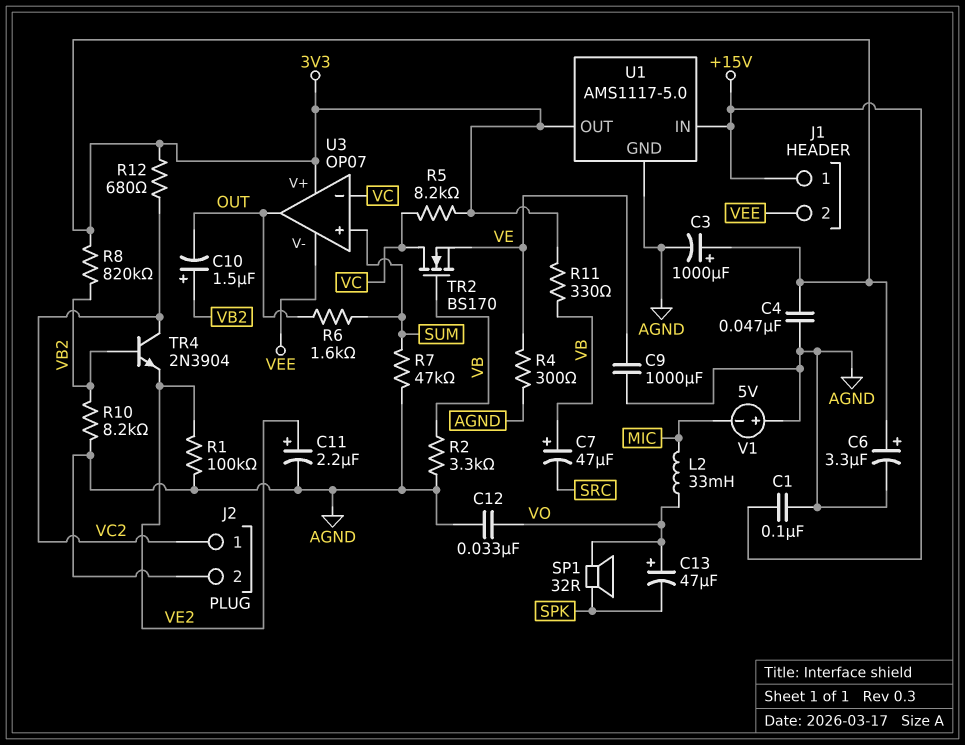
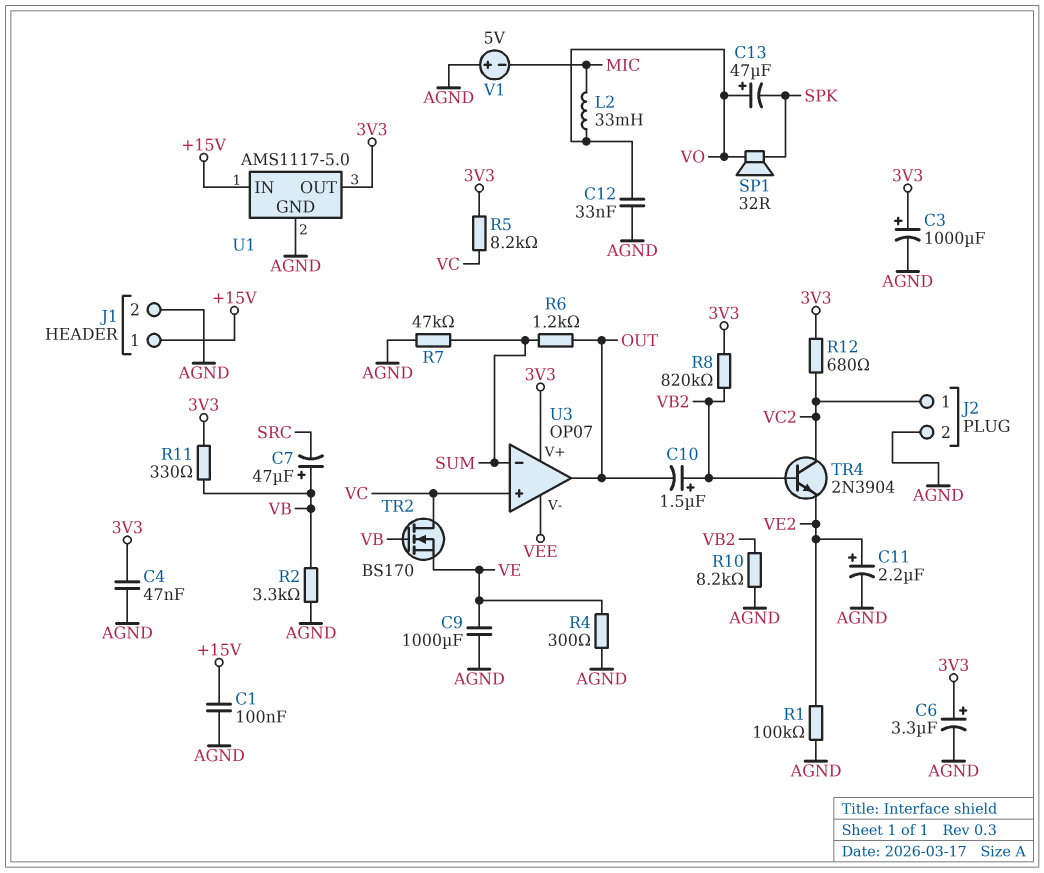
J1 pin 2: VEE -> AGND
R6: 1.6k (OUT, SUM) -> 1.2k (OUT, SUM)
U3 pin in+: SUM -> VC
U3 pin in-: VC -> SUM

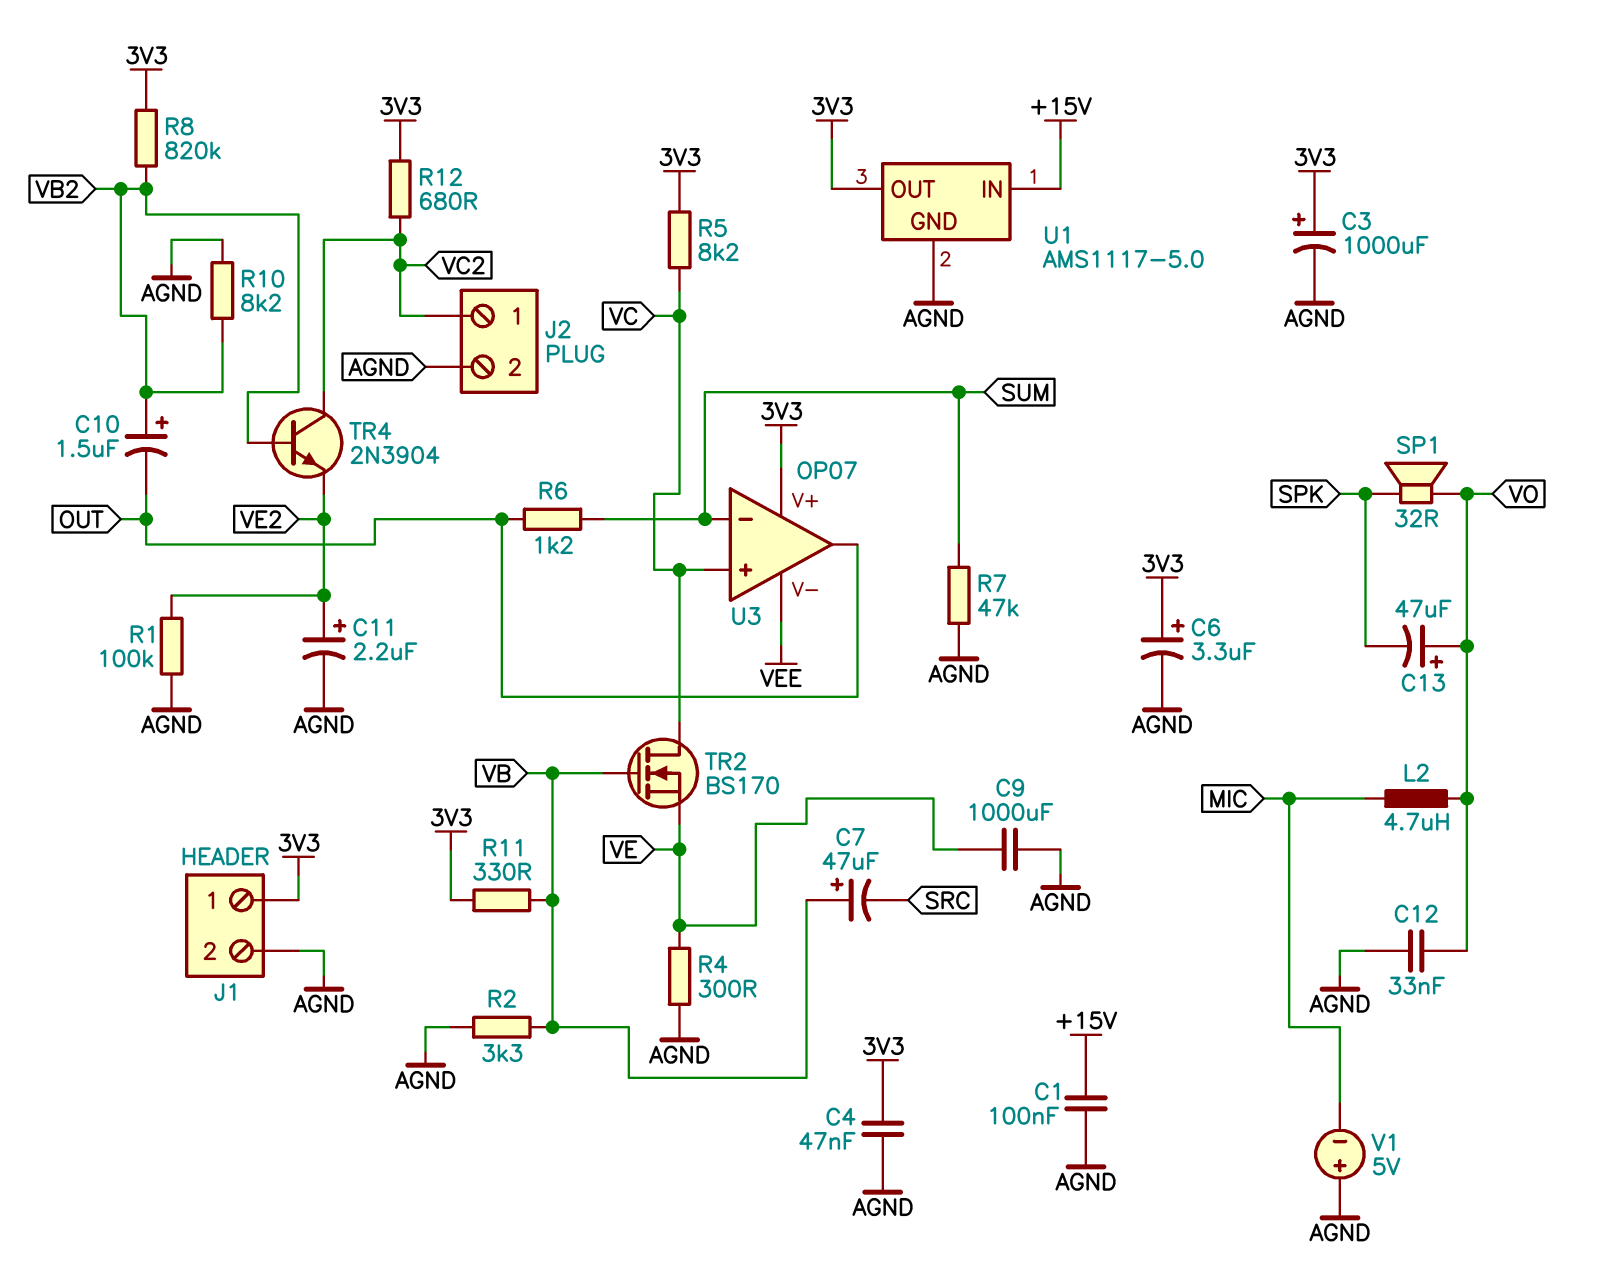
J1 pin 1: +15V -> 3V3
L2: 33mH (MIC, VO) -> 4.7uH (MIC, VO)

